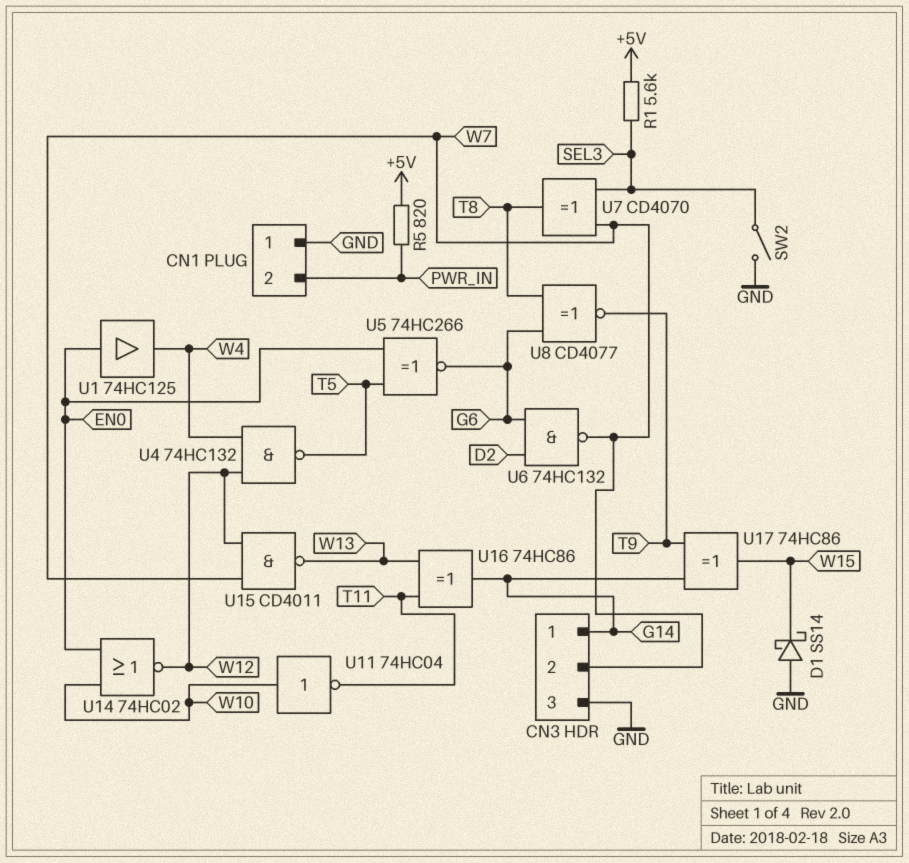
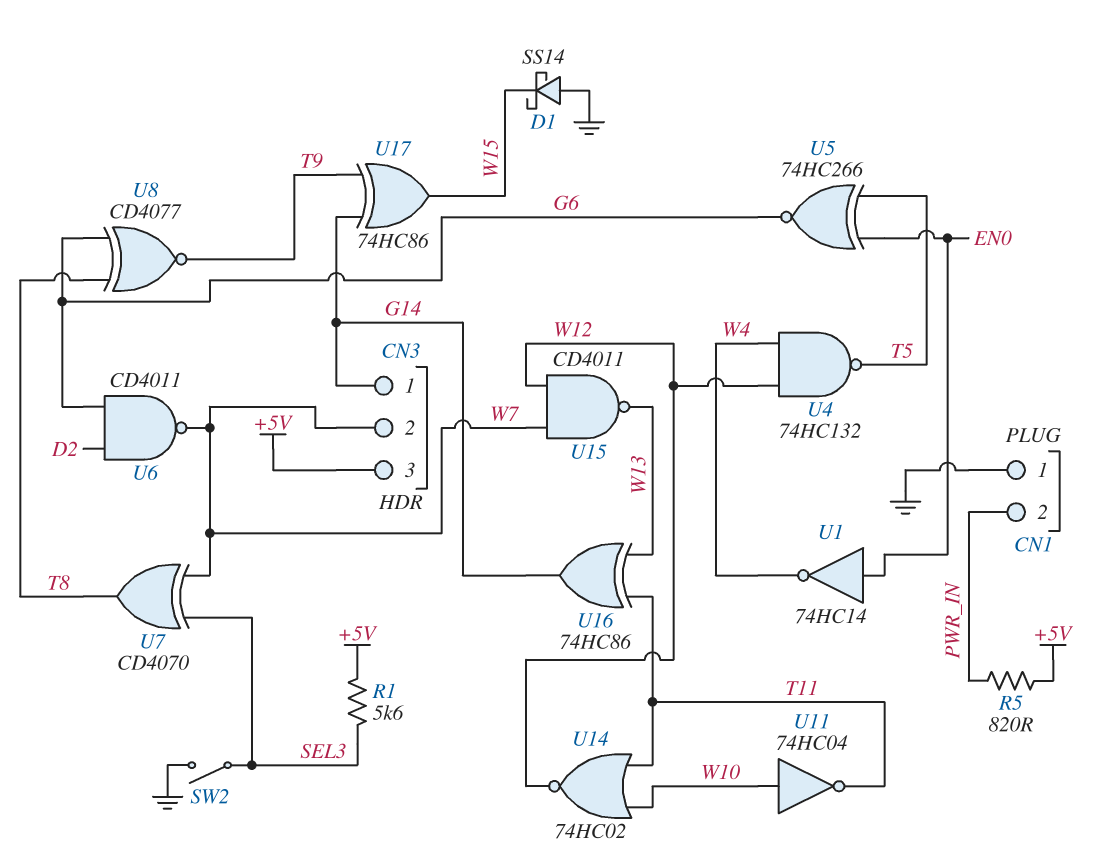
CN3 pin 3: GND -> +5V
U1: buffer 74HC125 (in EN0, out W4) -> NOT 74HC14 (in EN0, out W4)
U6: NAND 74HC132 (in D2, in G6, out W7) -> NAND CD4011 (in D2, in G6, out W7)
U14: NOR 74HC02 (in EN0, in W10, out W12) -> NOR 74HC02 (in T11, in W10, out W12)

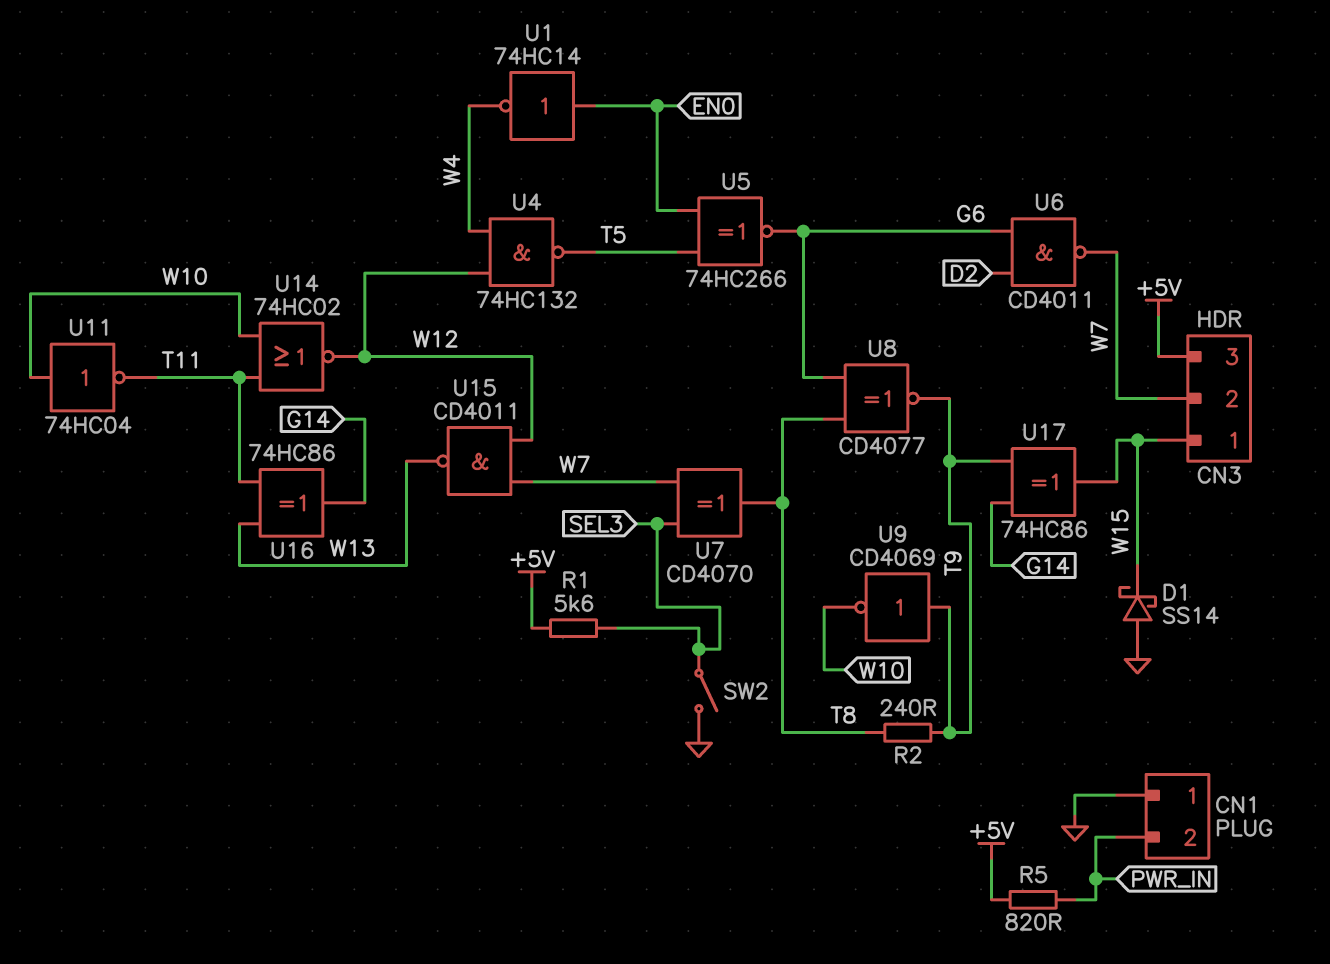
CN3 pin 1: G14 -> W15
R2: none -> 240 (T8, T9)
U9: none -> NOT CD4069 (in T9, out W10)

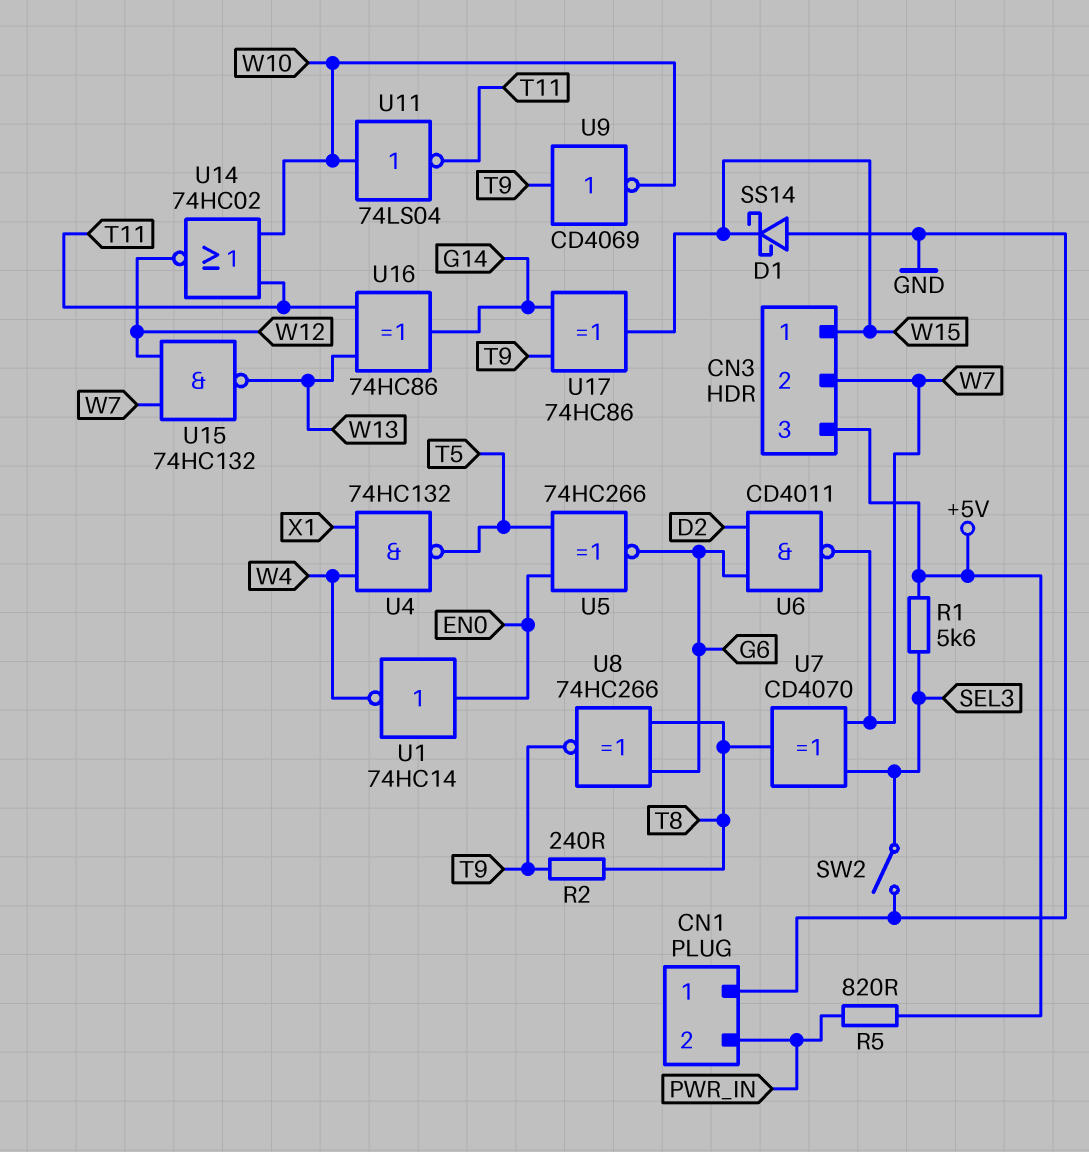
U4: NAND 74HC132 (in W4, in W12, out T5) -> NAND 74HC132 (in W4, in X1, out T5)
U8: XNOR CD4077 (in G6, in T8, out T9) -> XNOR 74HC266 (in G6, in T8, out T9)
U11: NOT 74HC04 (in W10, out T11) -> NOT 74LS04 (in W10, out T11)
U15: NAND CD4011 (in W7, in W12, out W13) -> NAND 74HC132 (in W7, in W12, out W13)

